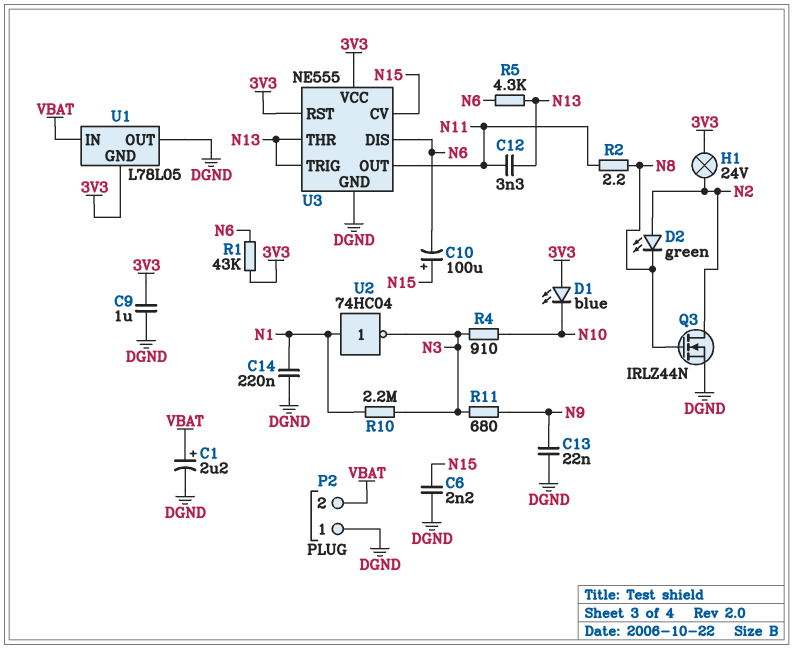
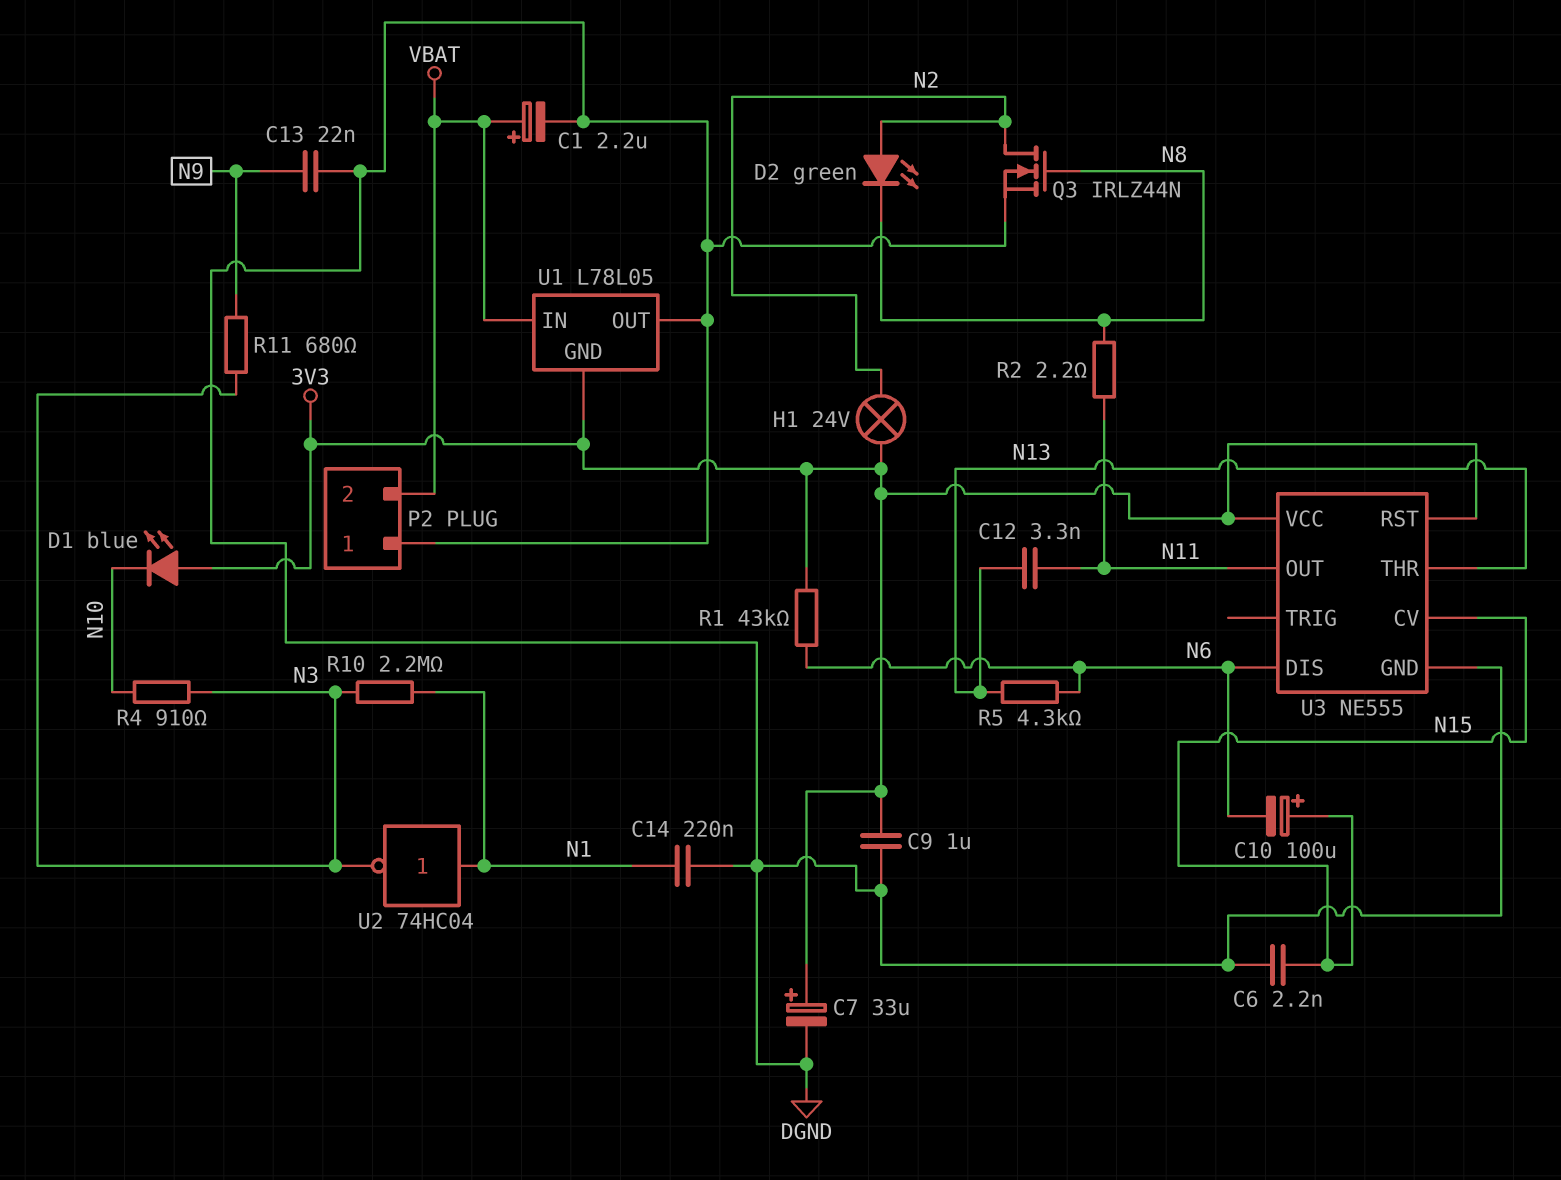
C7: none -> 33uF (plus 3V3, minus DGND)
U3 pin TRIG: N13 -> none

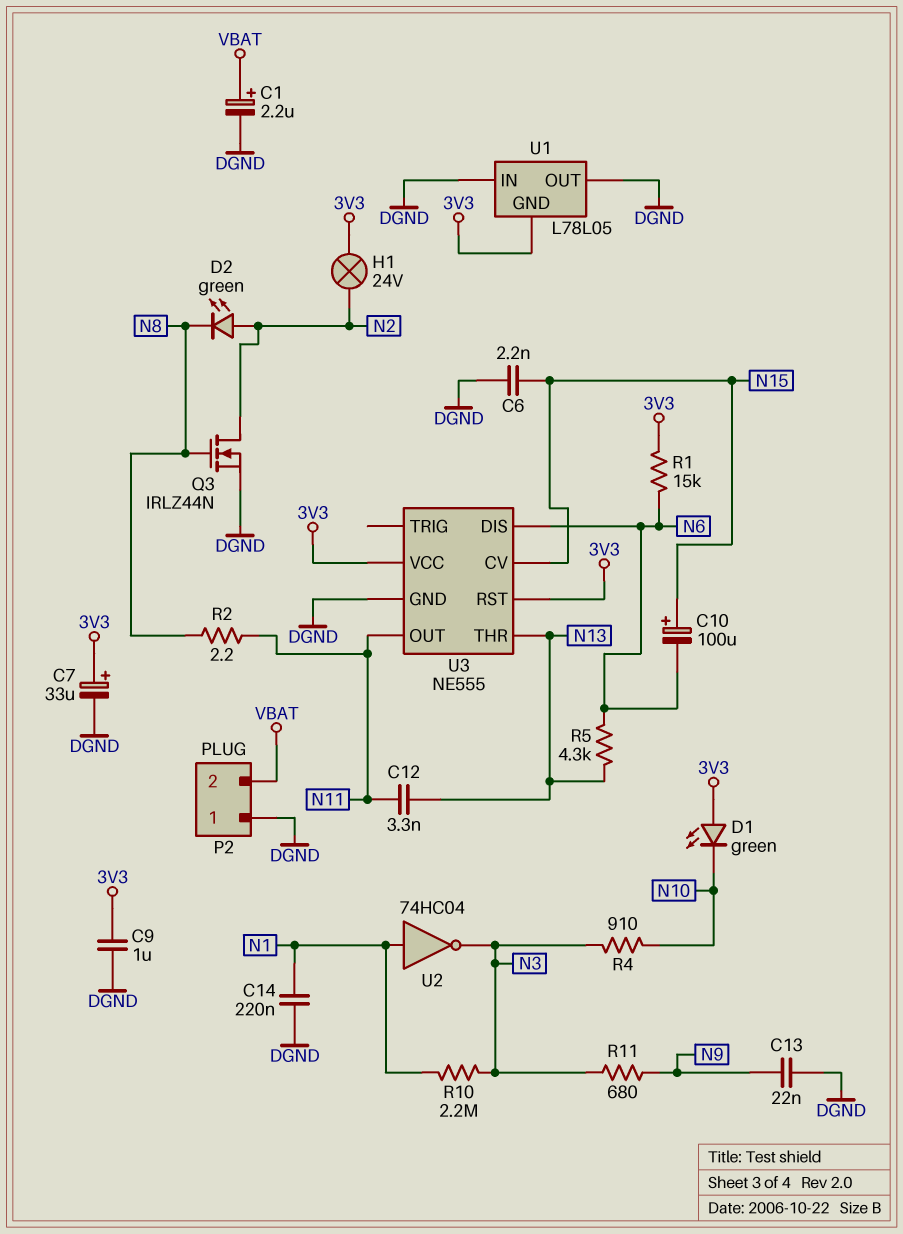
D1: LED blue (A 3V3, K N10) -> LED green (A 3V3, K N10)
R1: 43k (3V3, N6) -> 15k (3V3, N6)
U1 pin IN: VBAT -> DGND

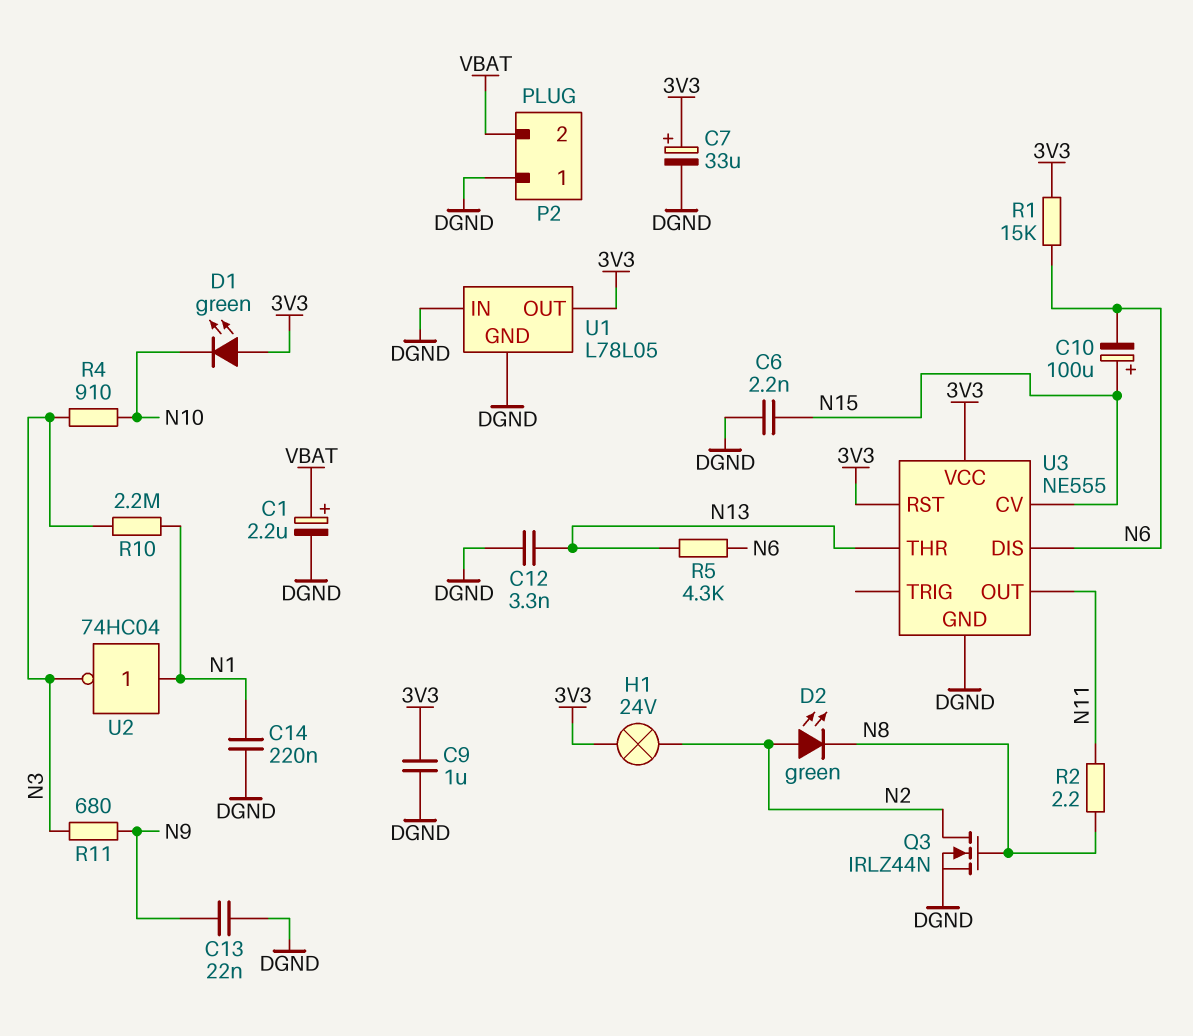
C12: 3.3nF (N11, N13) -> 3.3nF (DGND, N13)
U1 pin GND: 3V3 -> DGND
U1 pin OUT: DGND -> 3V3

